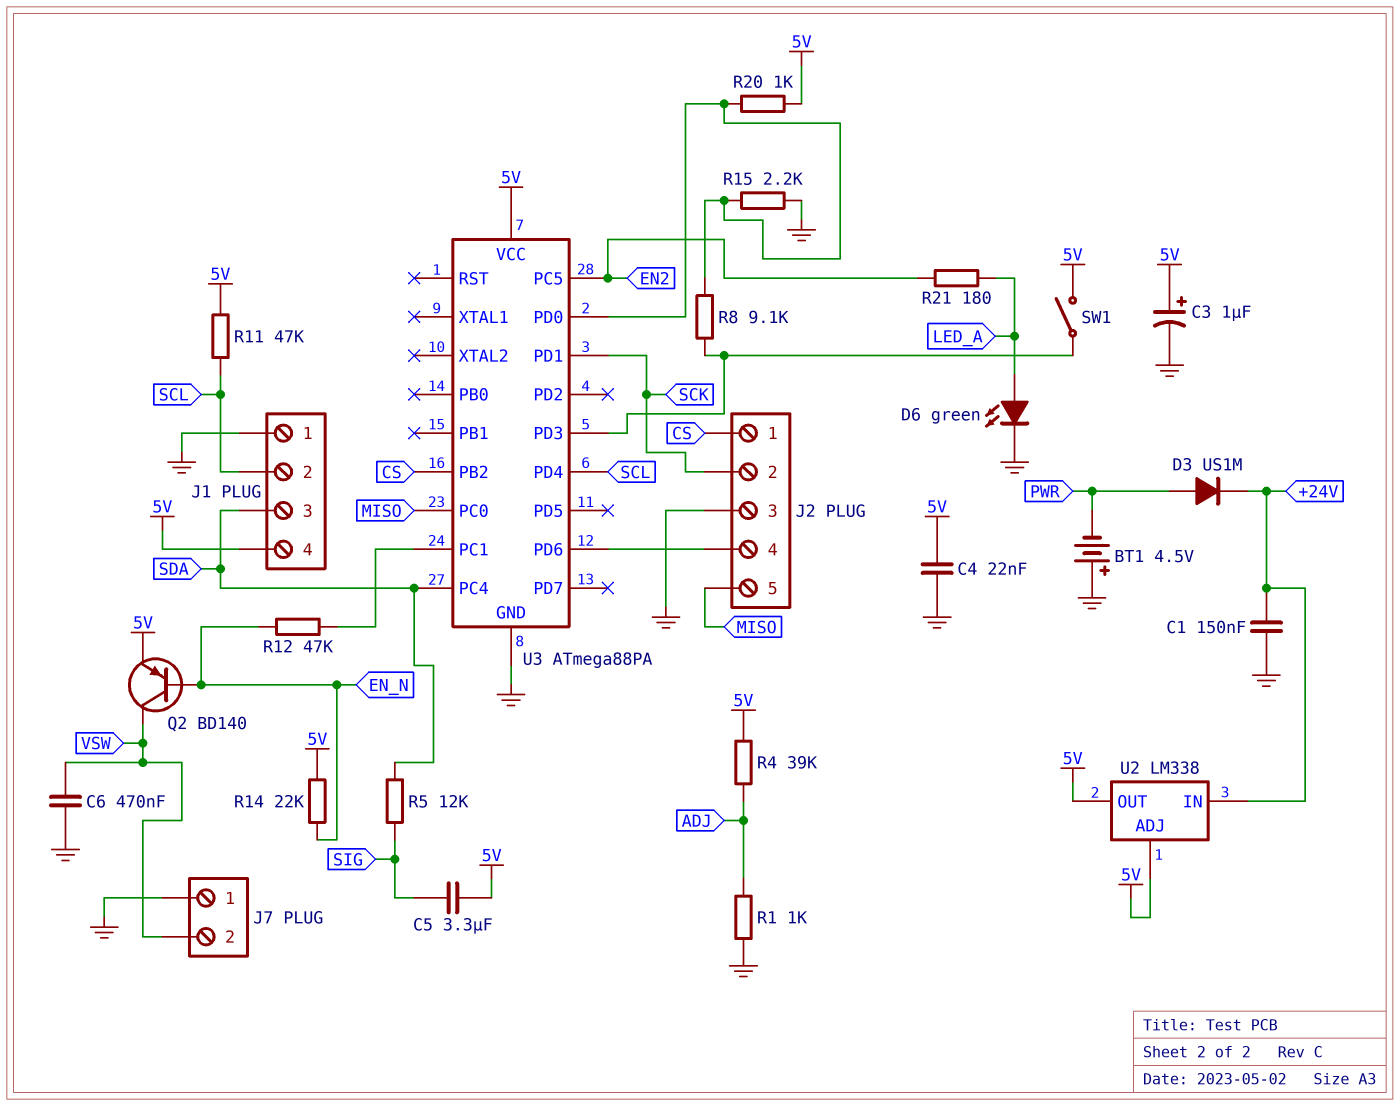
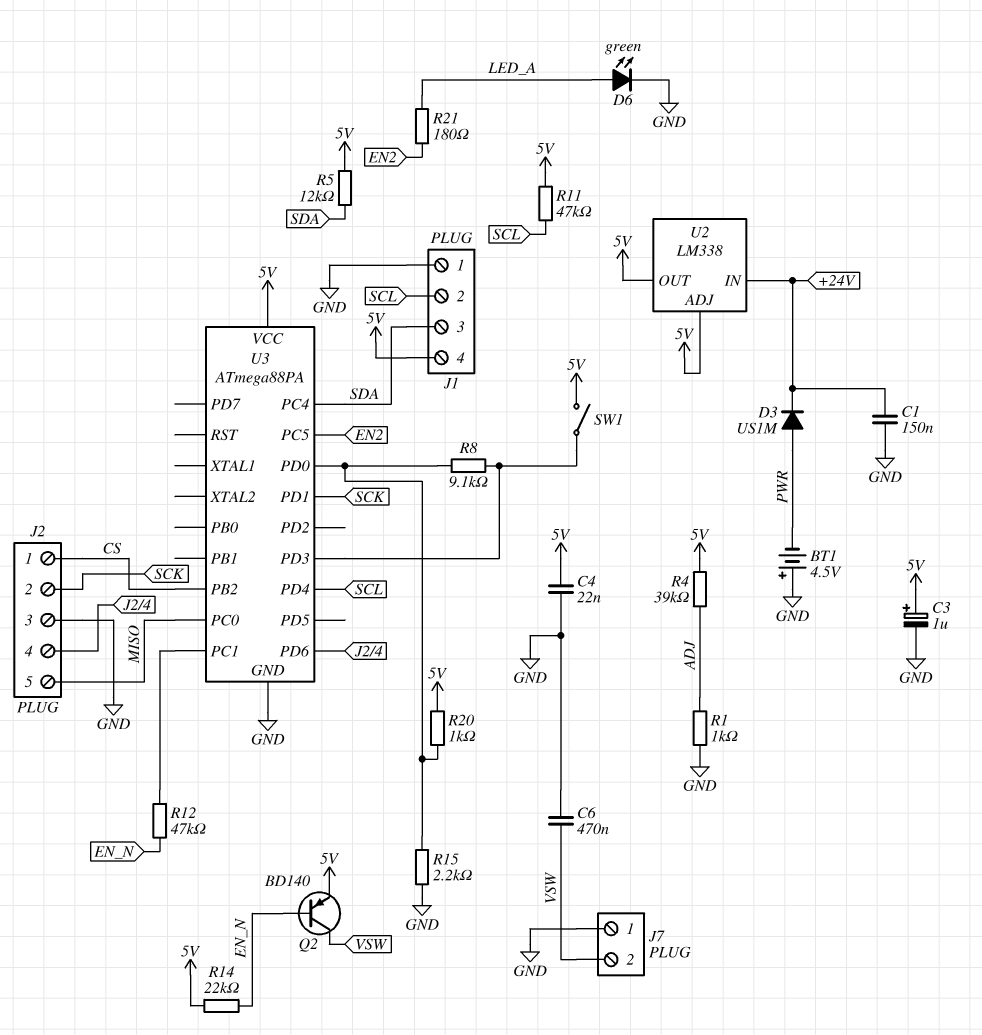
C5: 3.3uF (5V, SIG) -> none
R5: 12k (SDA, SIG) -> 12k (5V, SDA)

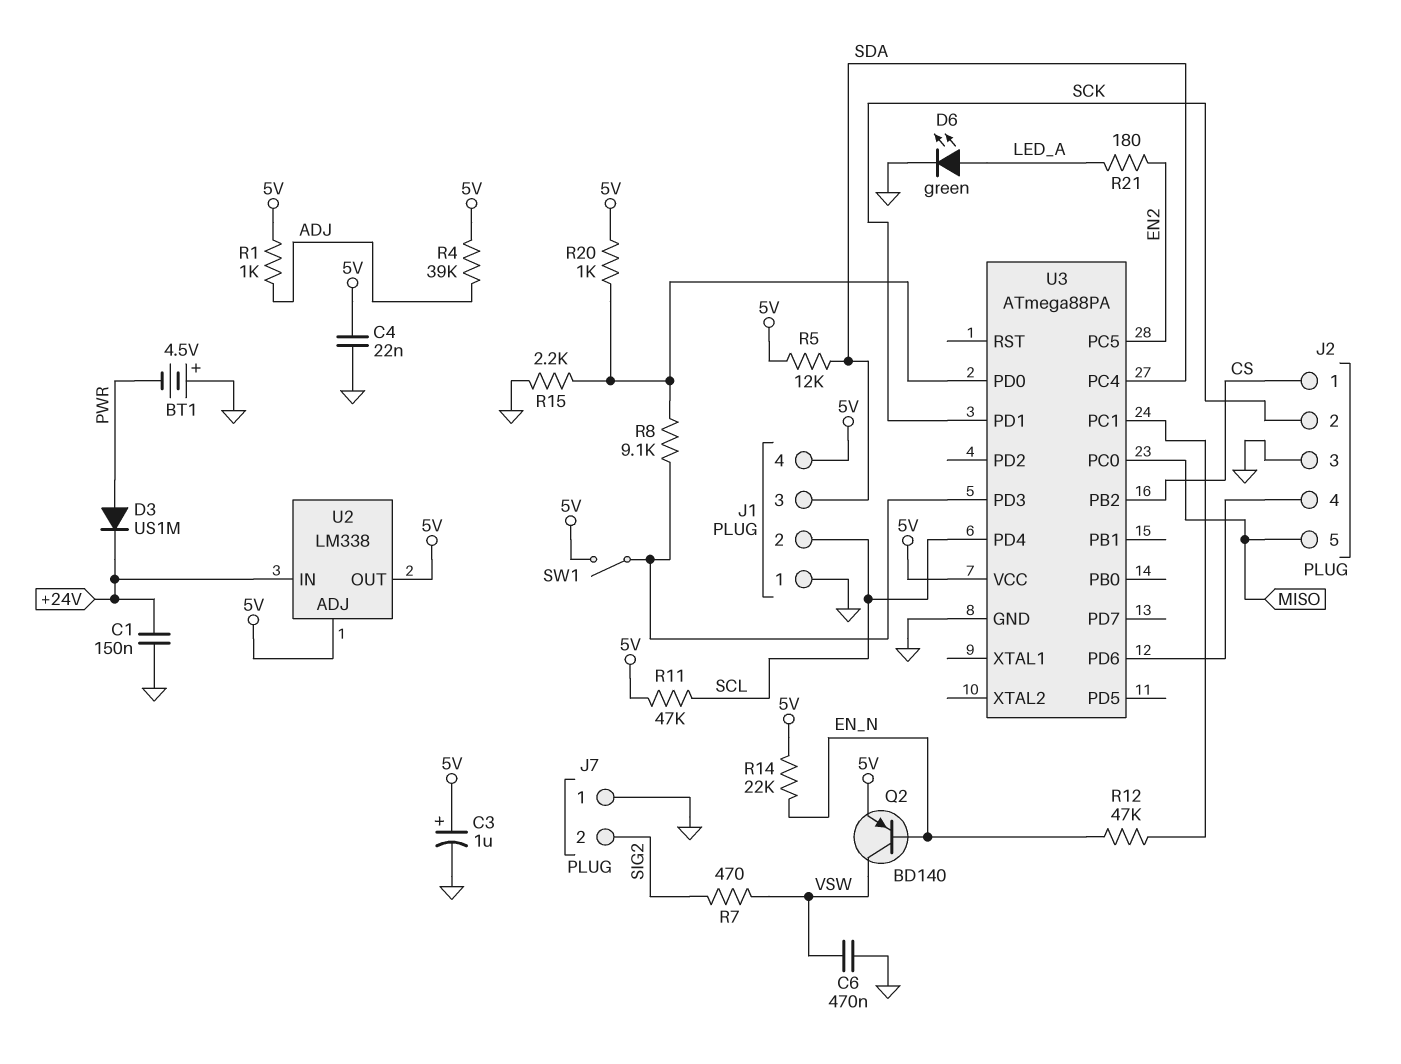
J7 pin 2: VSW -> SIG2
R1: 1k (ADJ, GND) -> 1k (5V, ADJ)
R7: none -> 470 (SIG2, VSW)

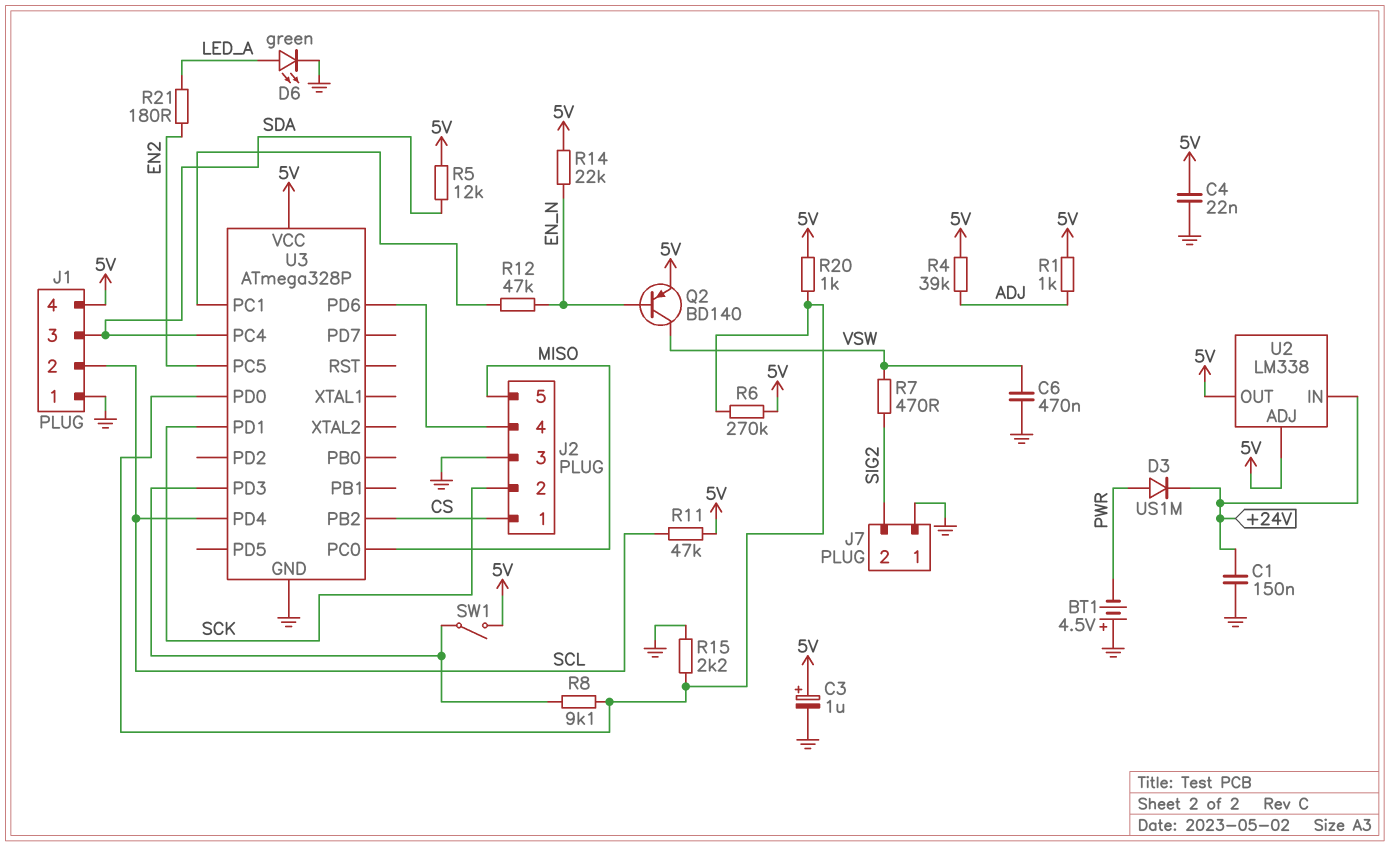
R6: none -> 270k (5V, U3/PD0)
U3: ATmega88PA -> ATmega328P

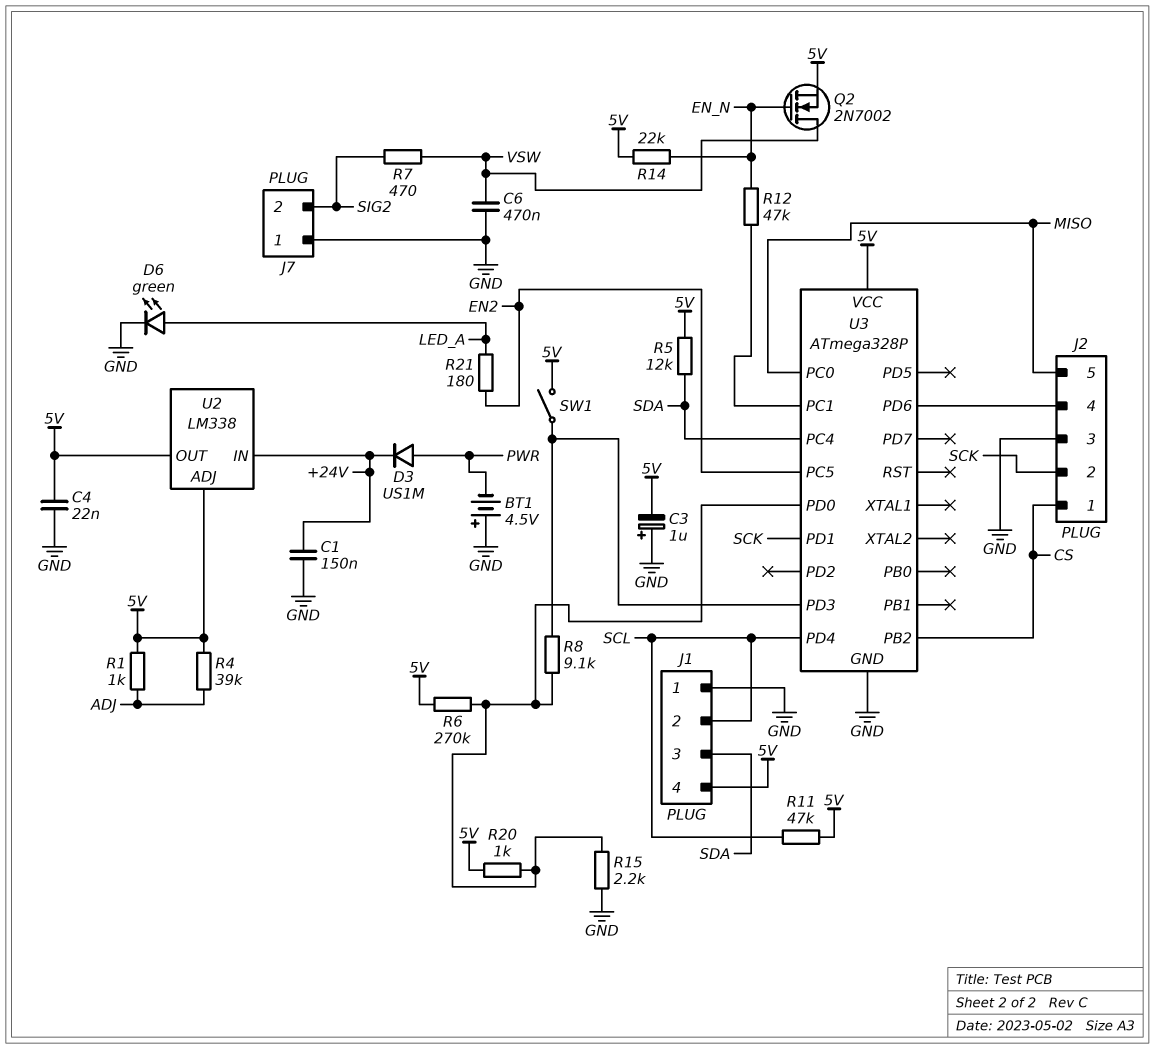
C3: 1uF (plus 5V, minus GND) -> 1uF (plus GND, minus 5V)
Q2: PNP BD140 (B EN_N, C VSW, E 5V) -> NMOS 2N7002 (G EN_N, D VSW, S 5V)

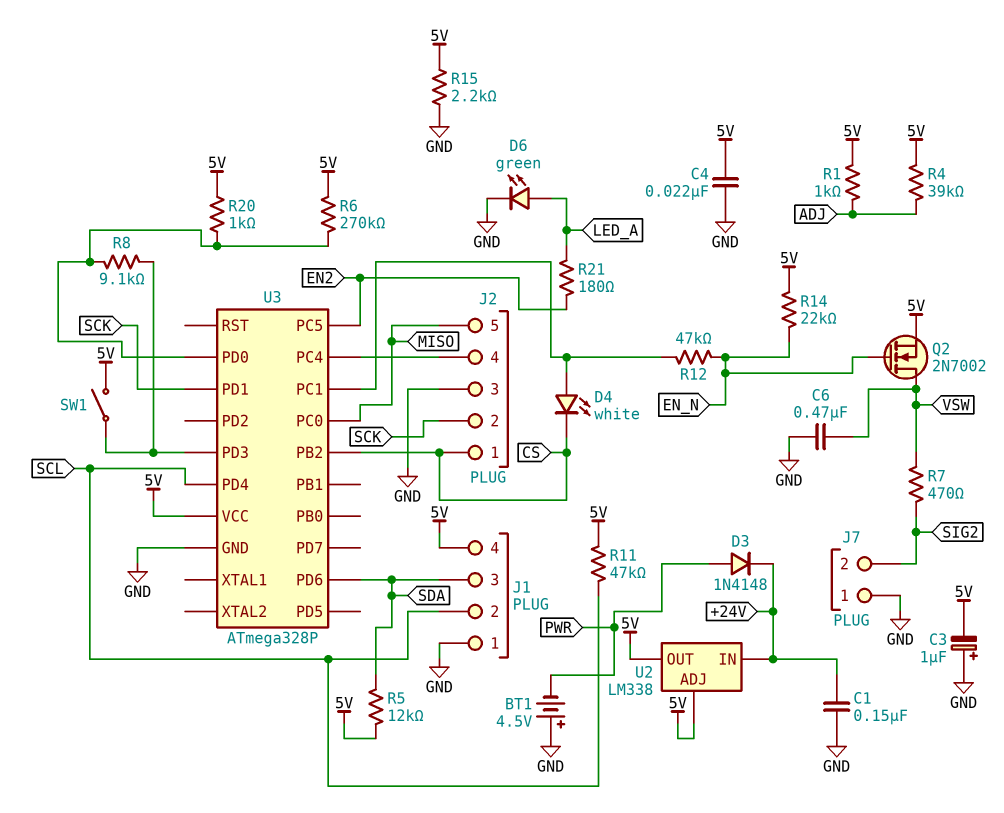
D3: diode US1M (A PWR, K +24V) -> diode 1N4148 (A PWR, K +24V)
D4: none -> LED white (A U3/PC1, K CS)
R15: 2.2k (GND, U3/PD0) -> 2.2k (5V, GND)
U3 pin PC4: SDA -> J2/4
U3 pin PD6: J2/4 -> SDA

